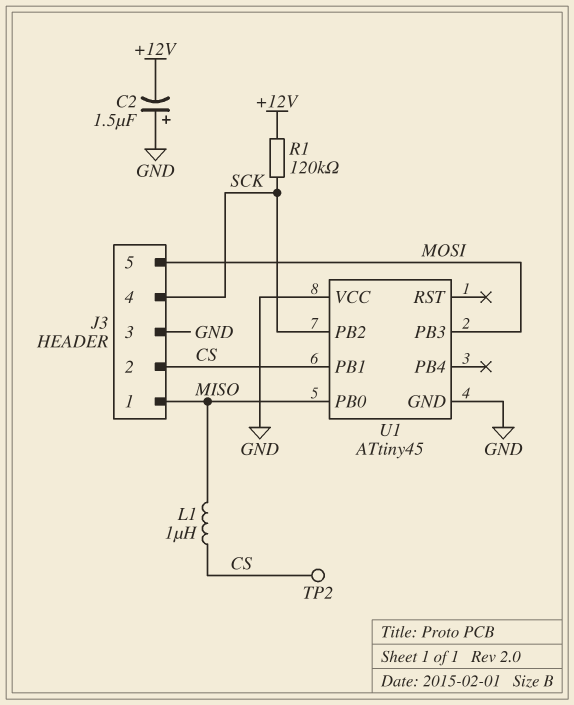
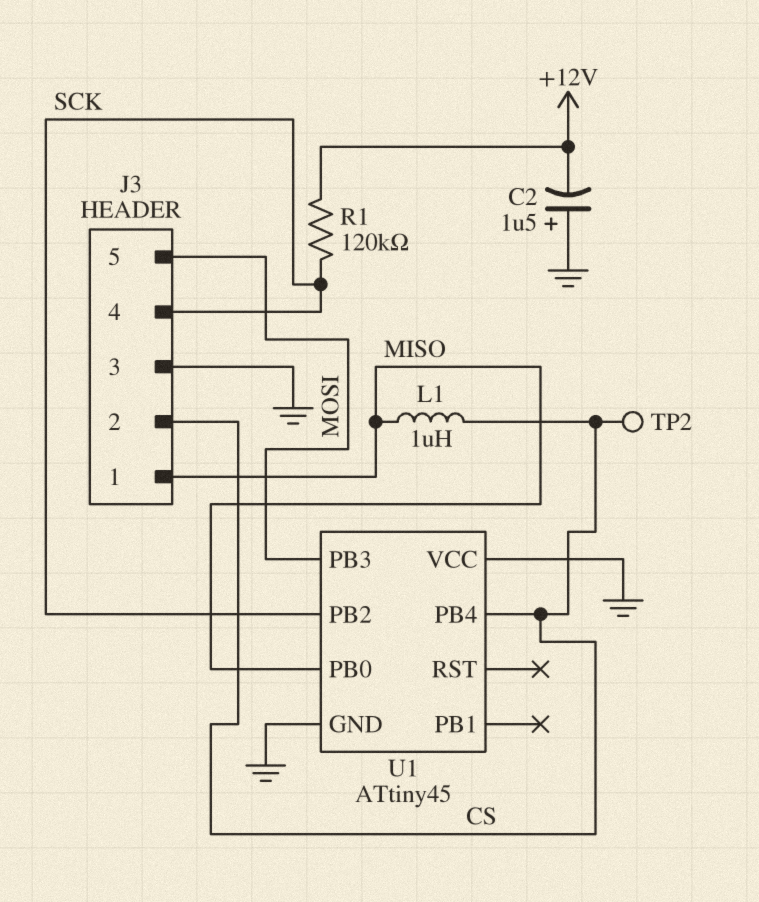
U1 pin PB1: CS -> none
U1 pin PB4: none -> CS

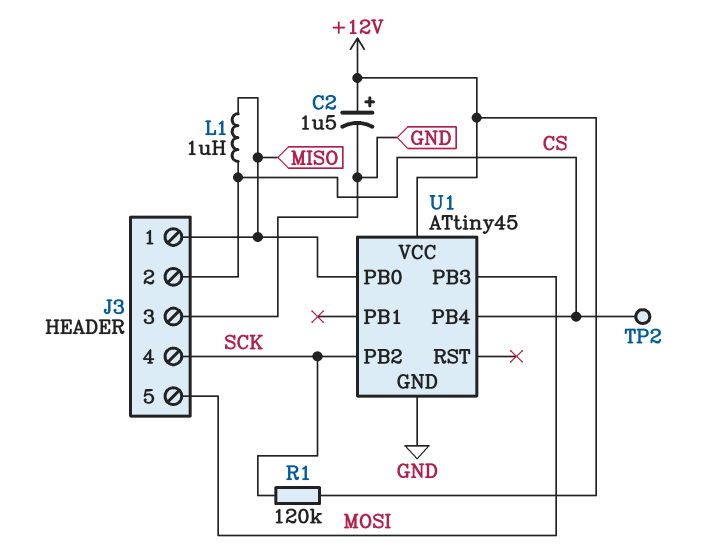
C2: 1.5uF (plus GND, minus +12V) -> 1.5uF (plus +12V, minus GND)
U1 pin VCC: GND -> +12V

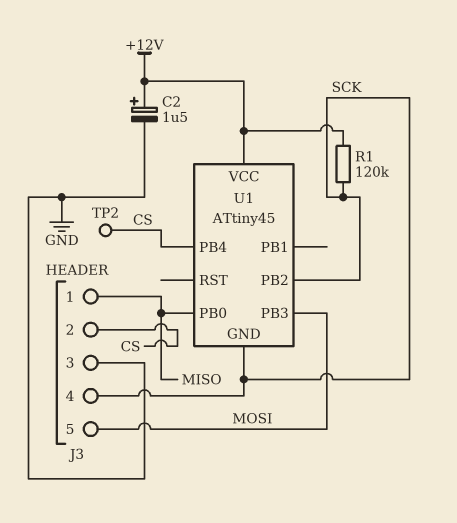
L1: 1uH (CS, MISO) -> none
U1 pin GND: GND -> SCK

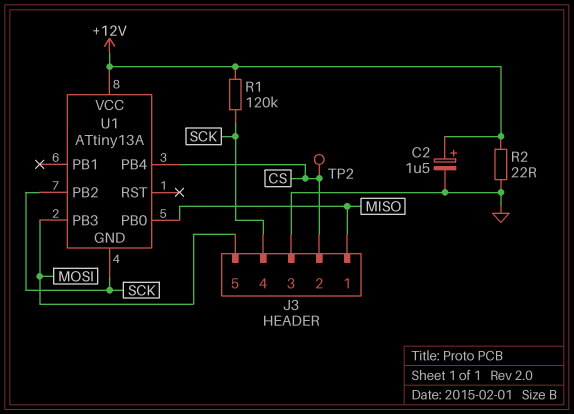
R2: none -> 22 (+12V, GND)
U1: ATtiny45 -> ATtiny13A

